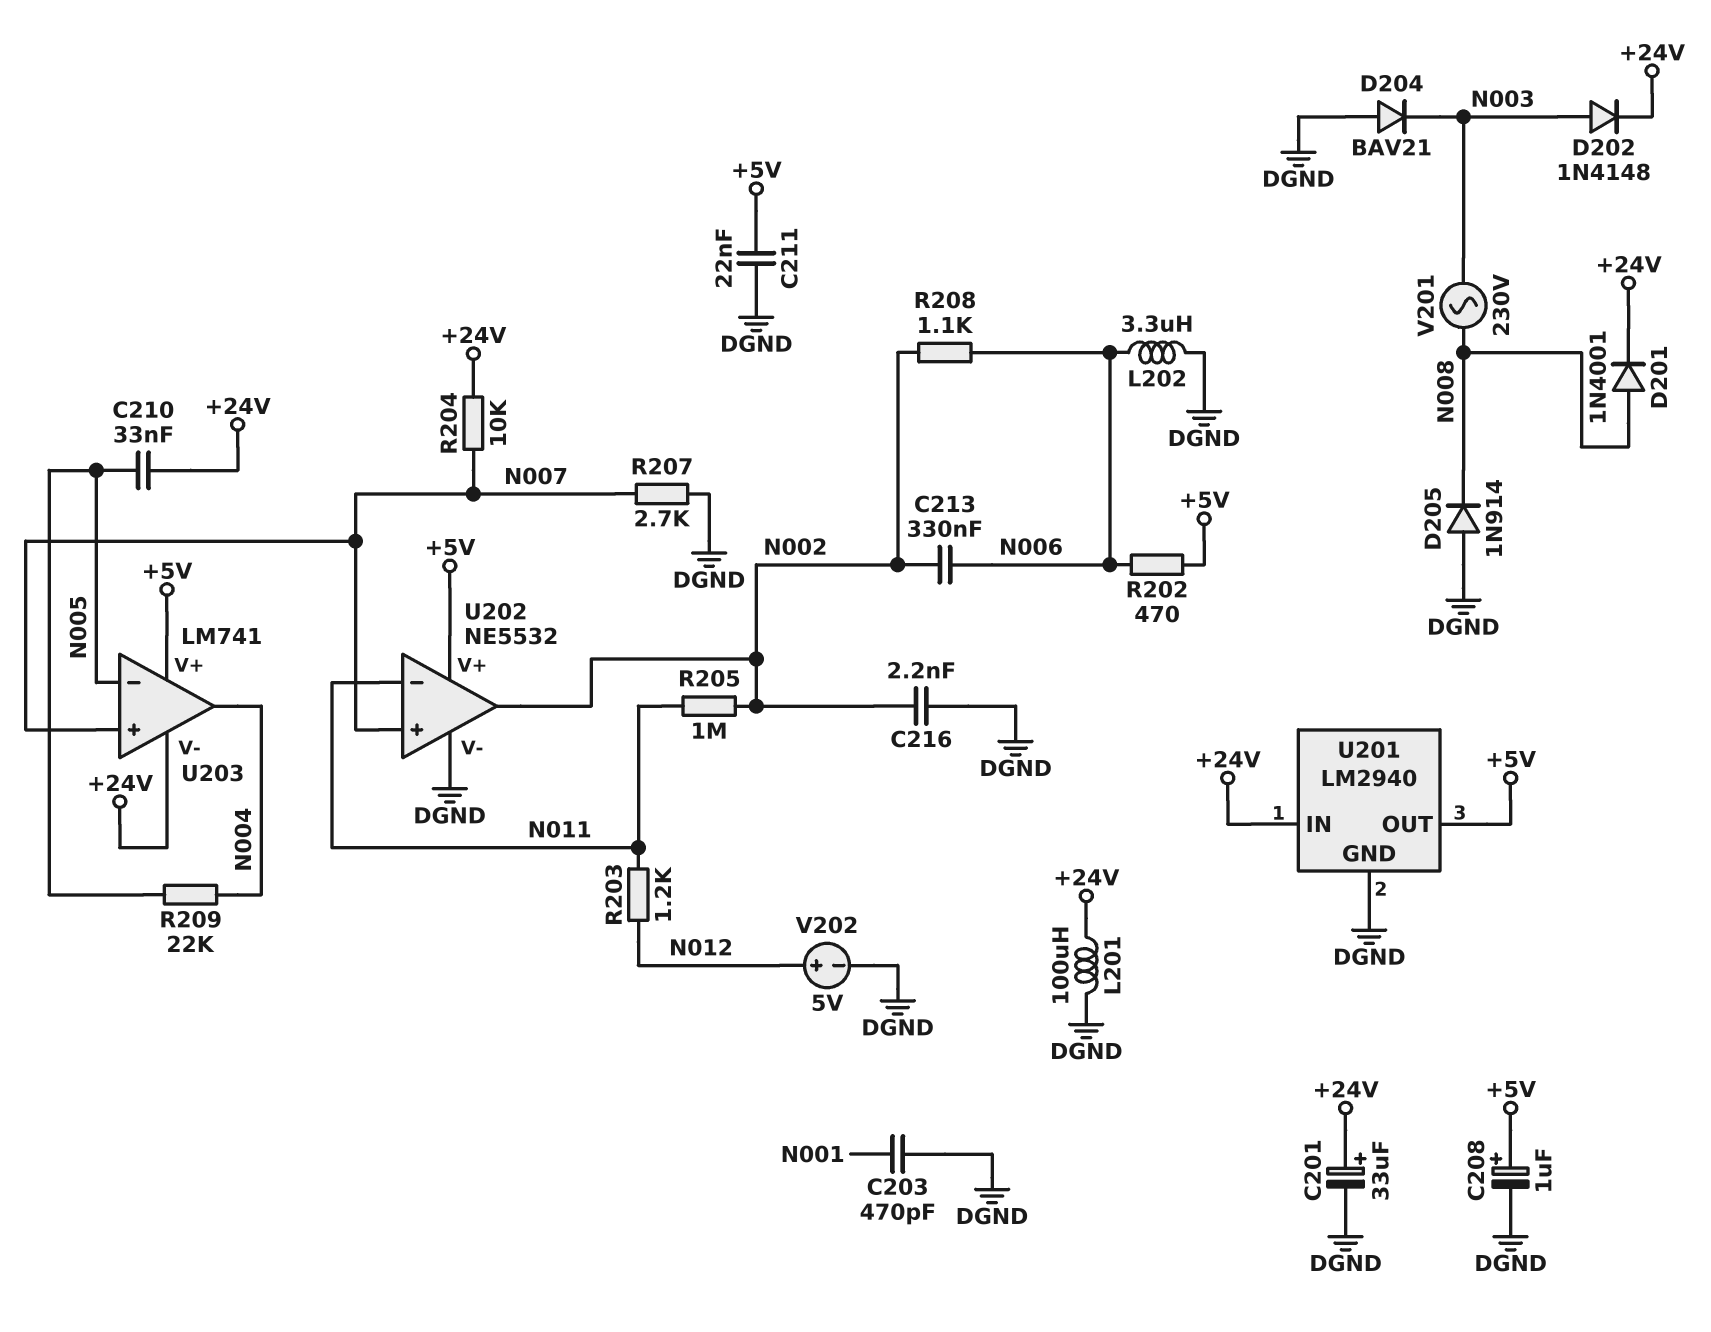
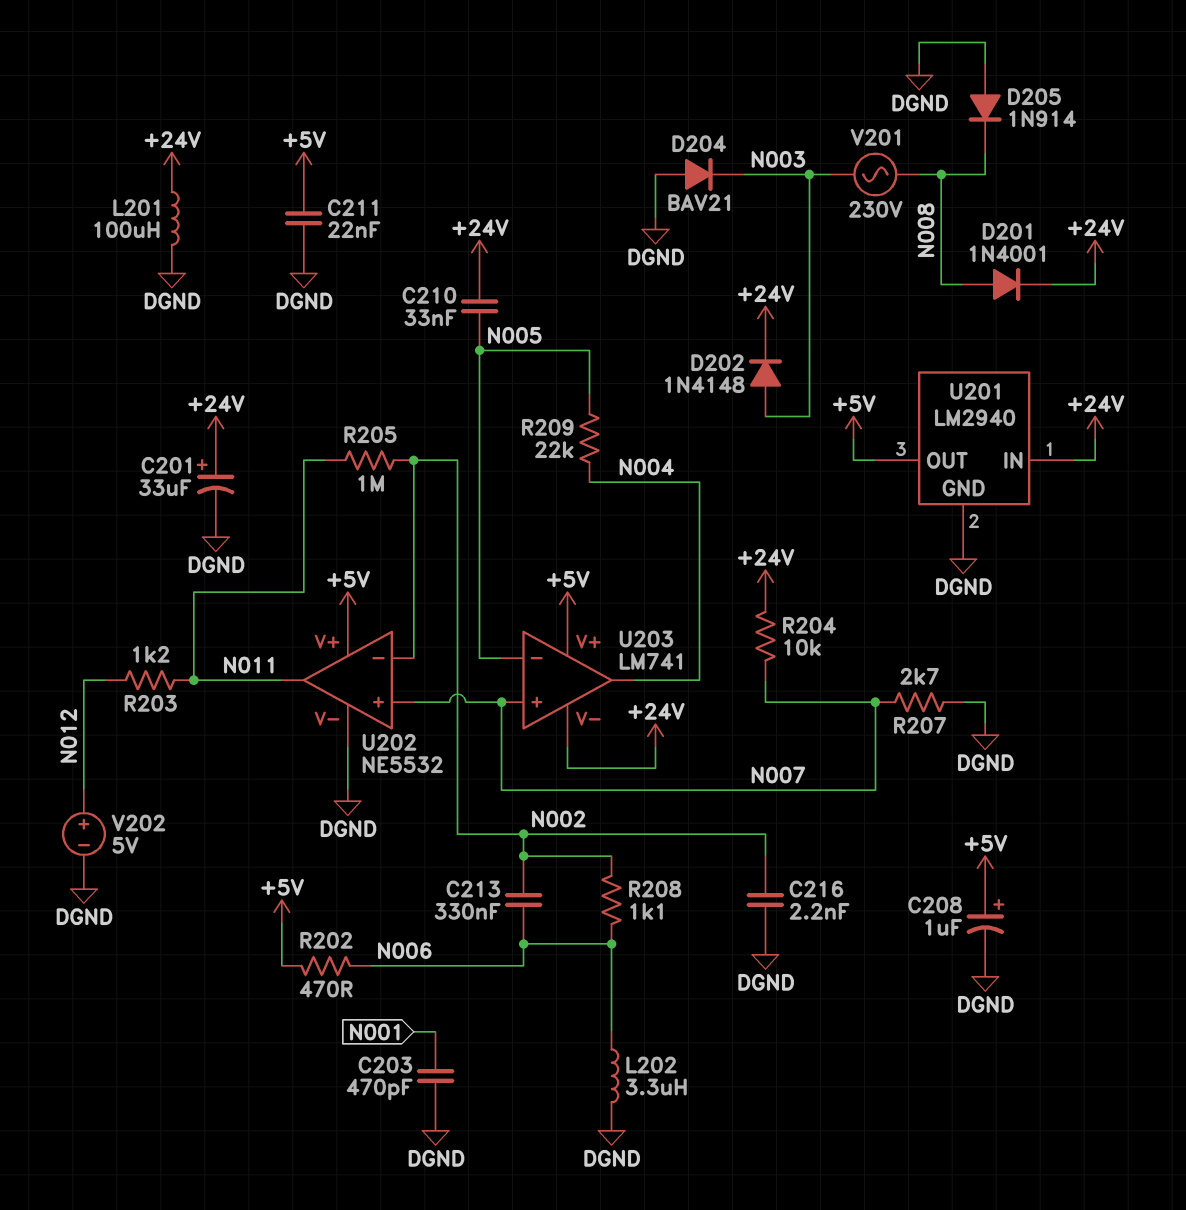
U202 pin in-: N011 -> N002
U202 pin out: N002 -> N011

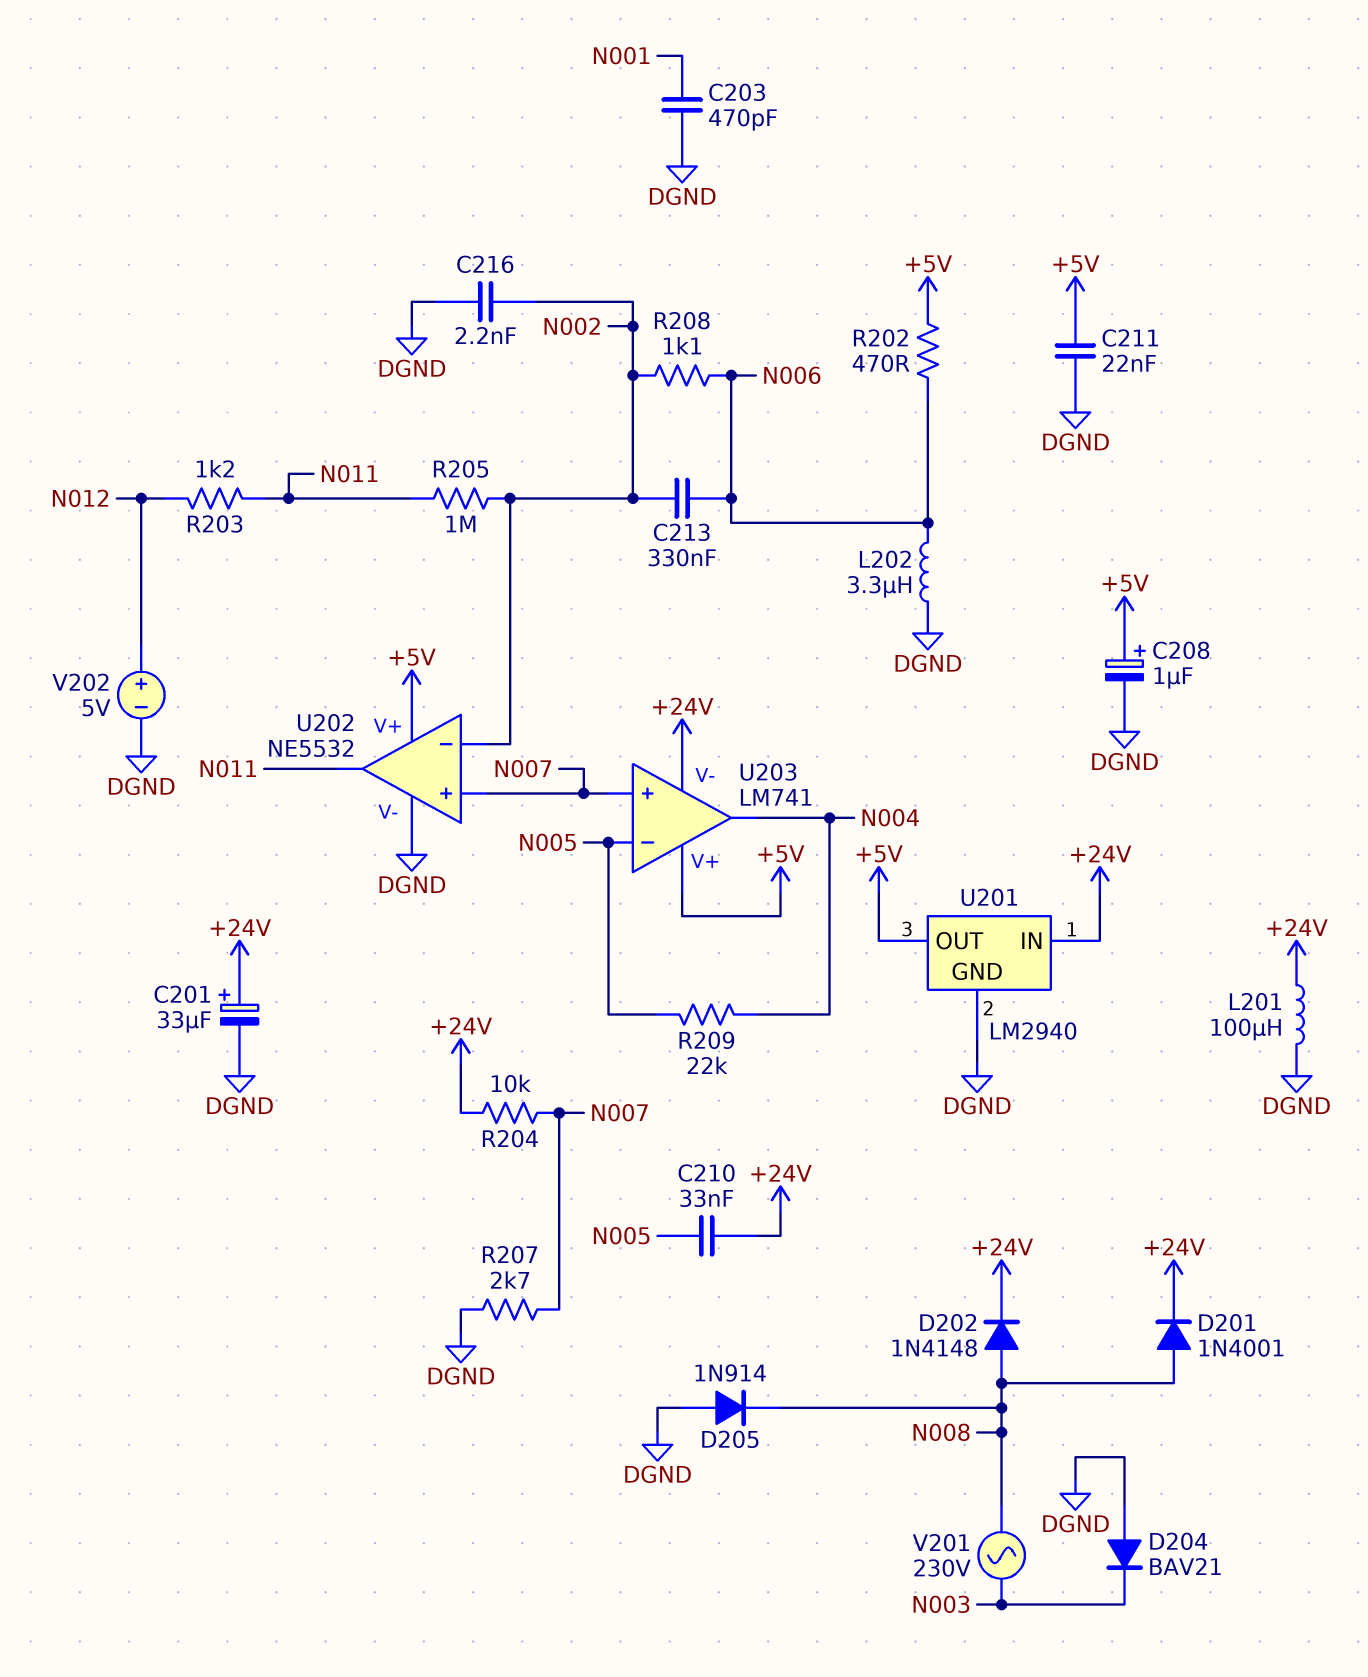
D202: diode 1N4148 (A N003, K +24V) -> diode 1N4148 (A N008, K +24V)

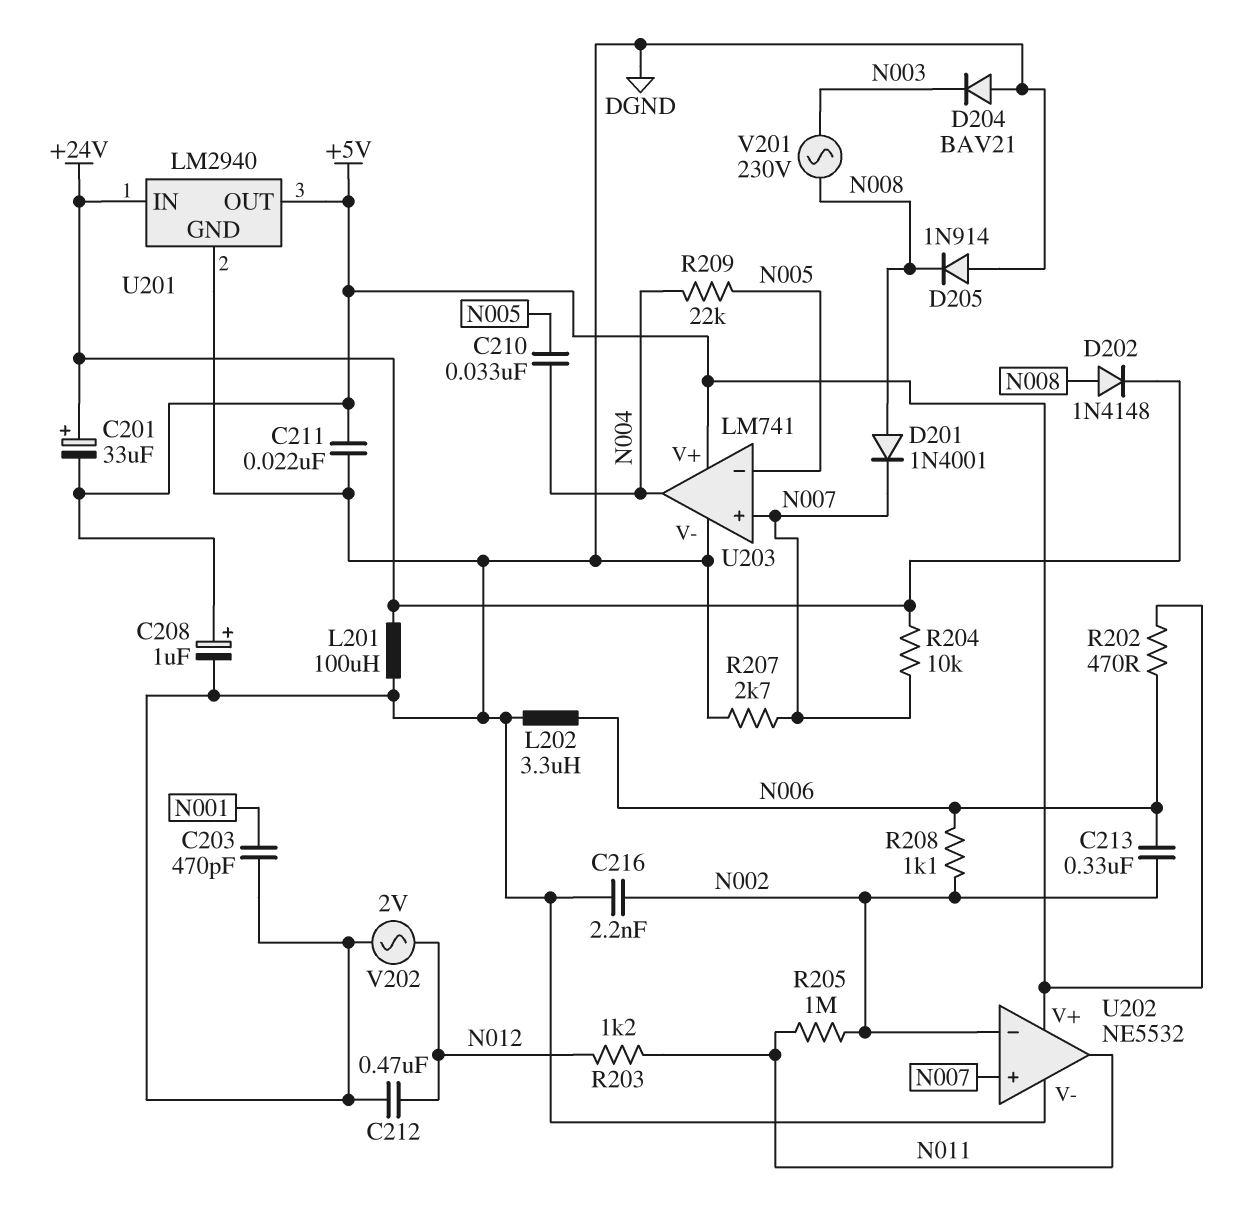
C201: 33uF (plus +24V, minus DGND) -> 33uF (plus +24V, minus +5V)
C210: 33nF (+24V, N005) -> 33nF (N004, N005)
C212: none -> 470nF (DGND, N012)
D201: diode 1N4001 (A N008, K +24V) -> diode 1N4001 (A N008, K N007)
U203 pin V-: +24V -> DGND
V202: 5V (plus N012, minus DGND) -> AC 2V (DGND, N012)

